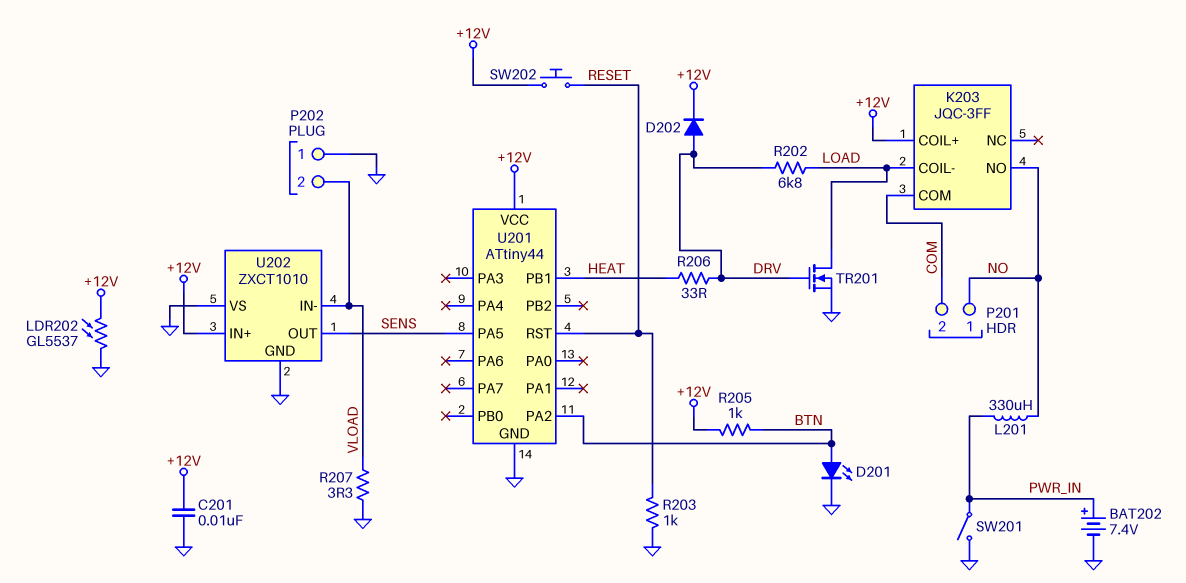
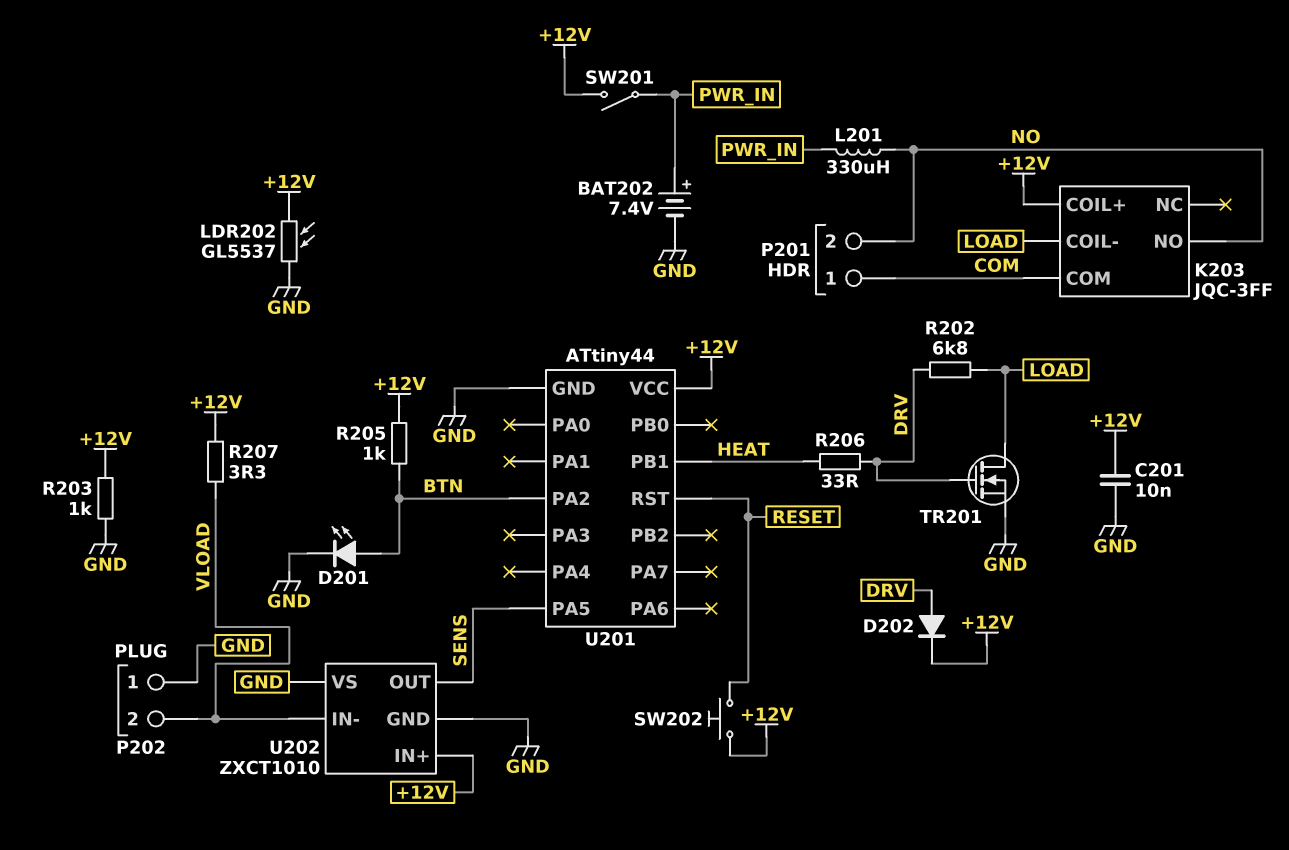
P201 pin 1: NO -> COM
P201 pin 2: COM -> NO
R203: 1k (GND, RESET) -> 1k (+12V, GND)
R207: 3.3 (GND, VLOAD) -> 3.3 (+12V, VLOAD)
SW201: switch (GND, PWR_IN) -> switch (+12V, PWR_IN)

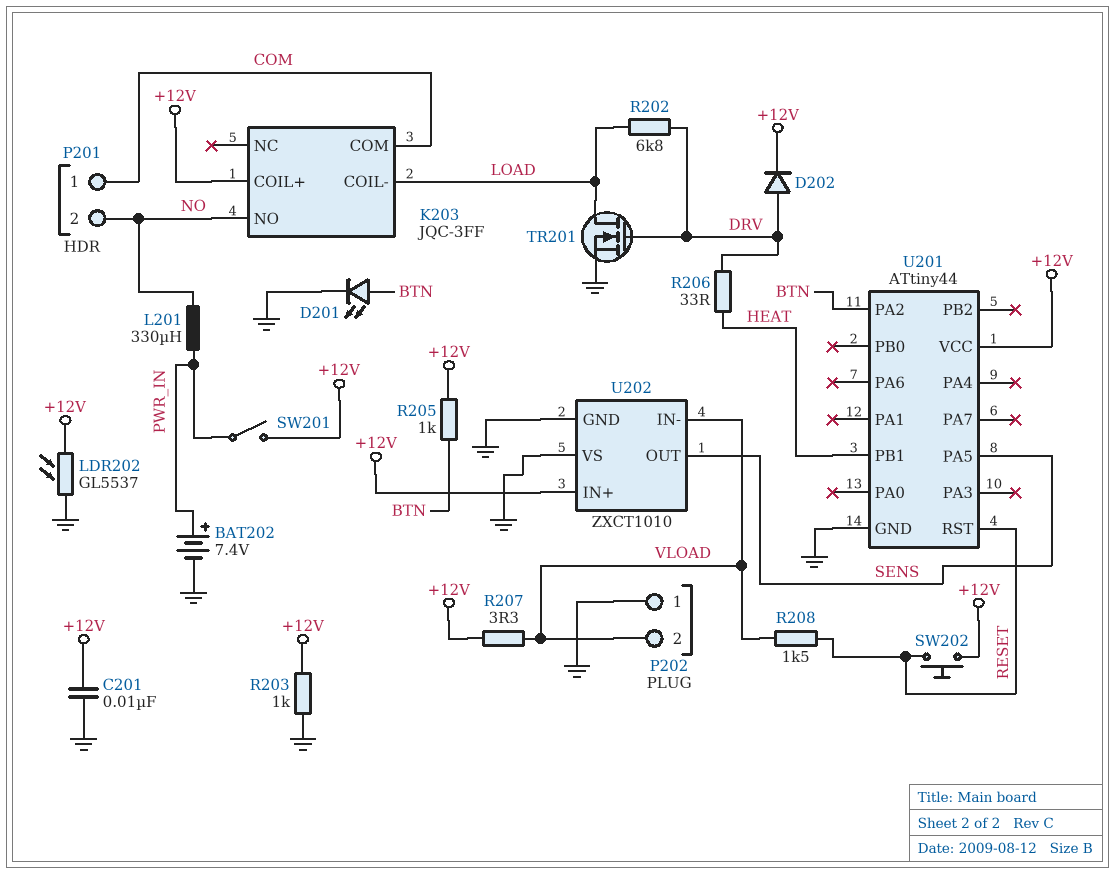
R208: none -> 1.5k (RESET, VLOAD)

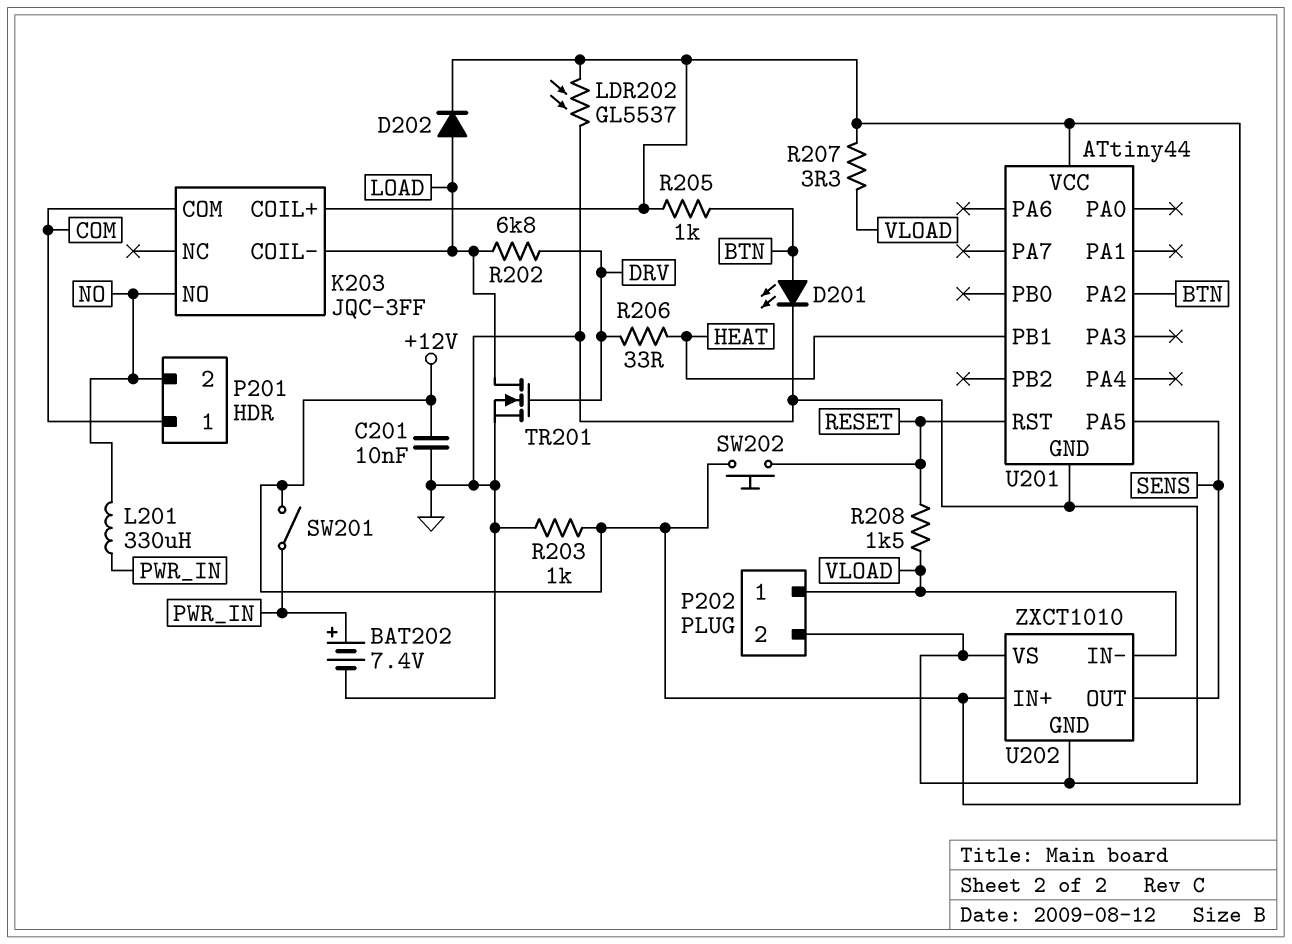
D202: diode (A DRV, K +12V) -> diode (A LOAD, K +12V)
P202 pin 1: GND -> VLOAD
P202 pin 2: VLOAD -> GND

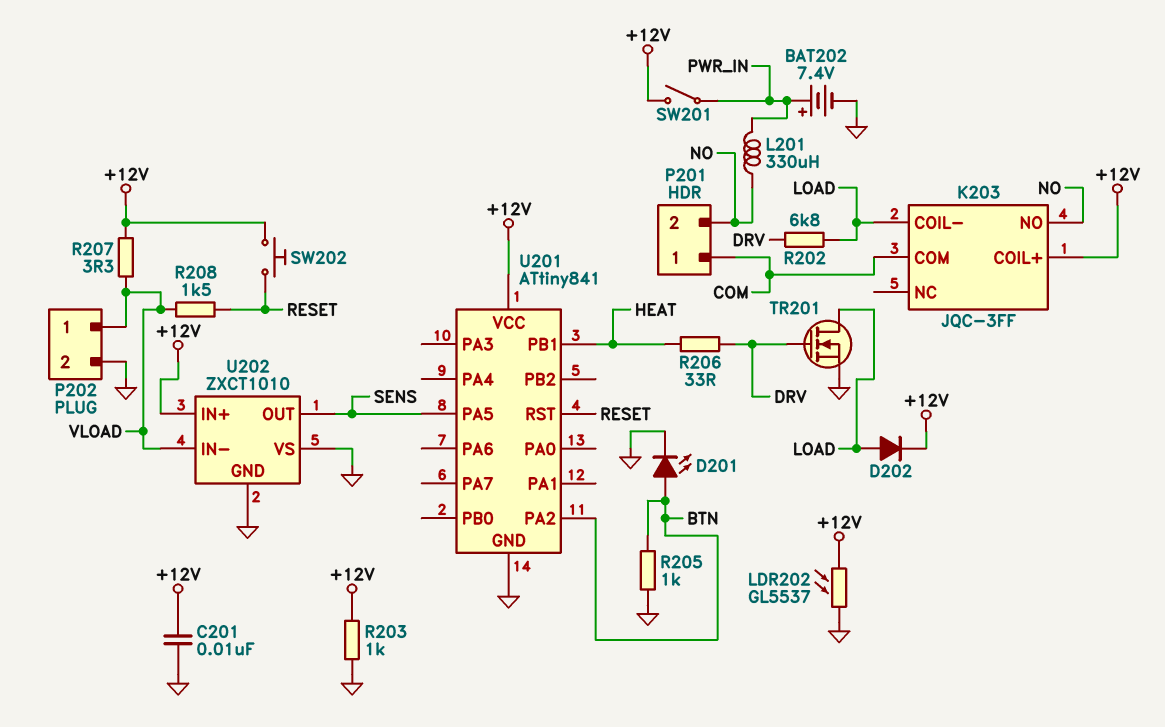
R205: 1k (+12V, BTN) -> 1k (BTN, GND)
U201: ATtiny44 -> ATtiny841

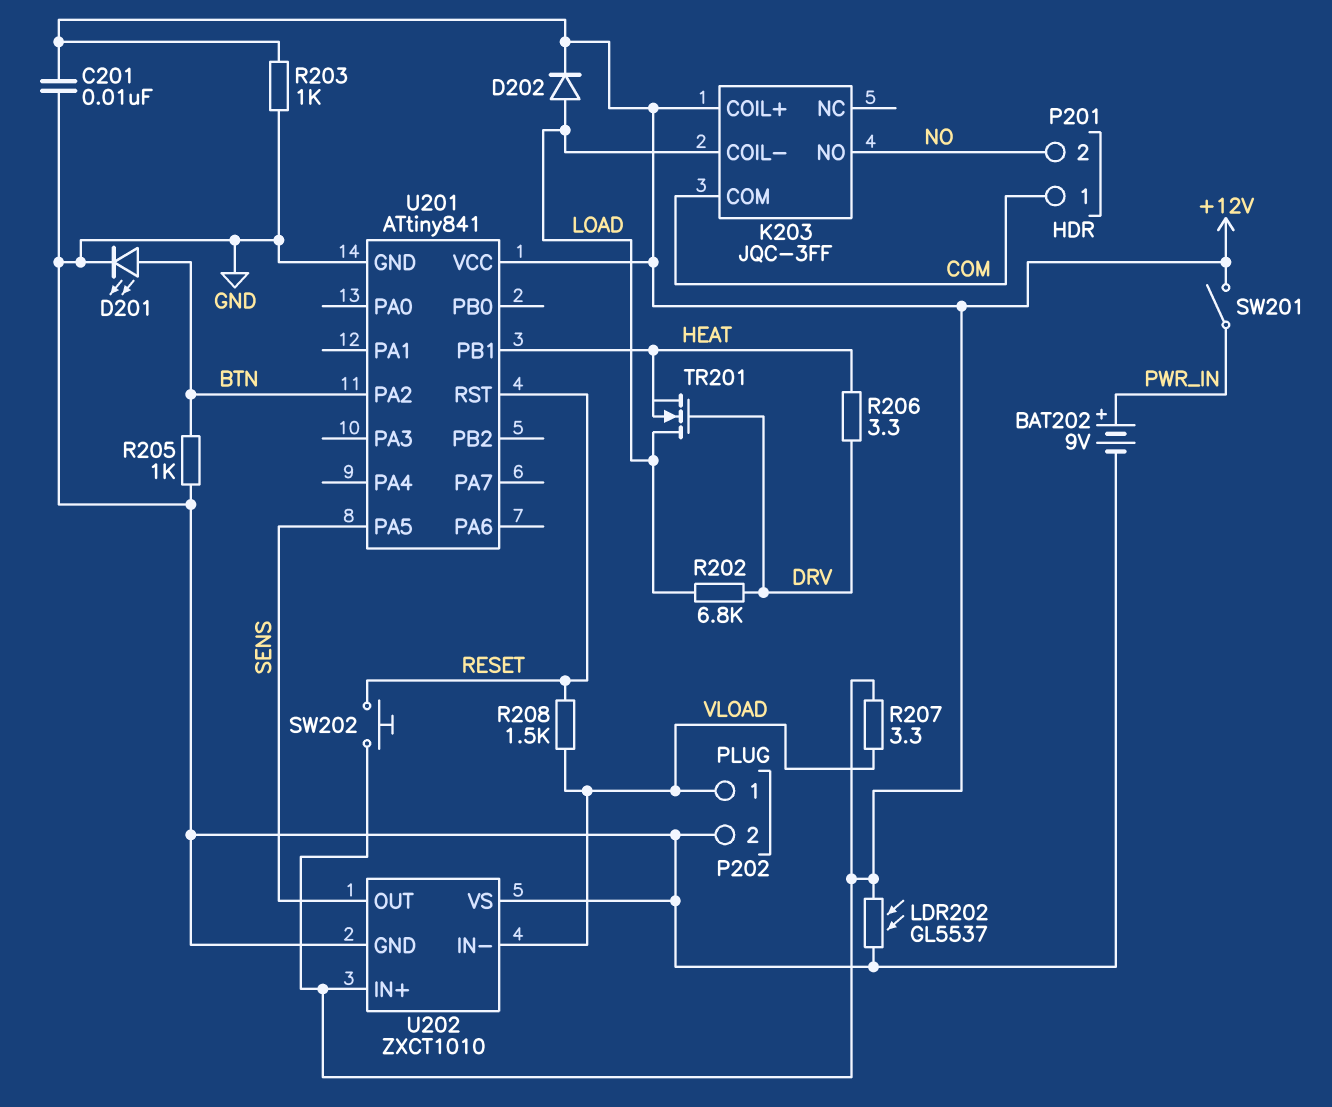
BAT202: 7.4V (plus PWR_IN, minus GND) -> 9V (plus PWR_IN, minus GND)
L201: 330uH (NO, PWR_IN) -> none
R206: 33 (DRV, HEAT) -> 3.3 (DRV, HEAT)
TR201: NMOS (G DRV, D LOAD, S GND) -> NMOS (G DRV, D LOAD, S HEAT)

